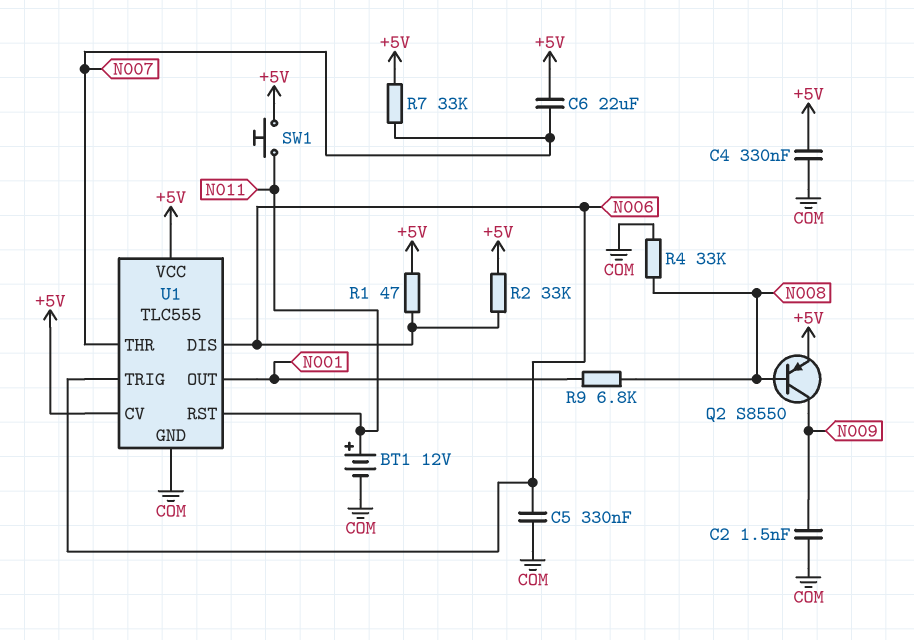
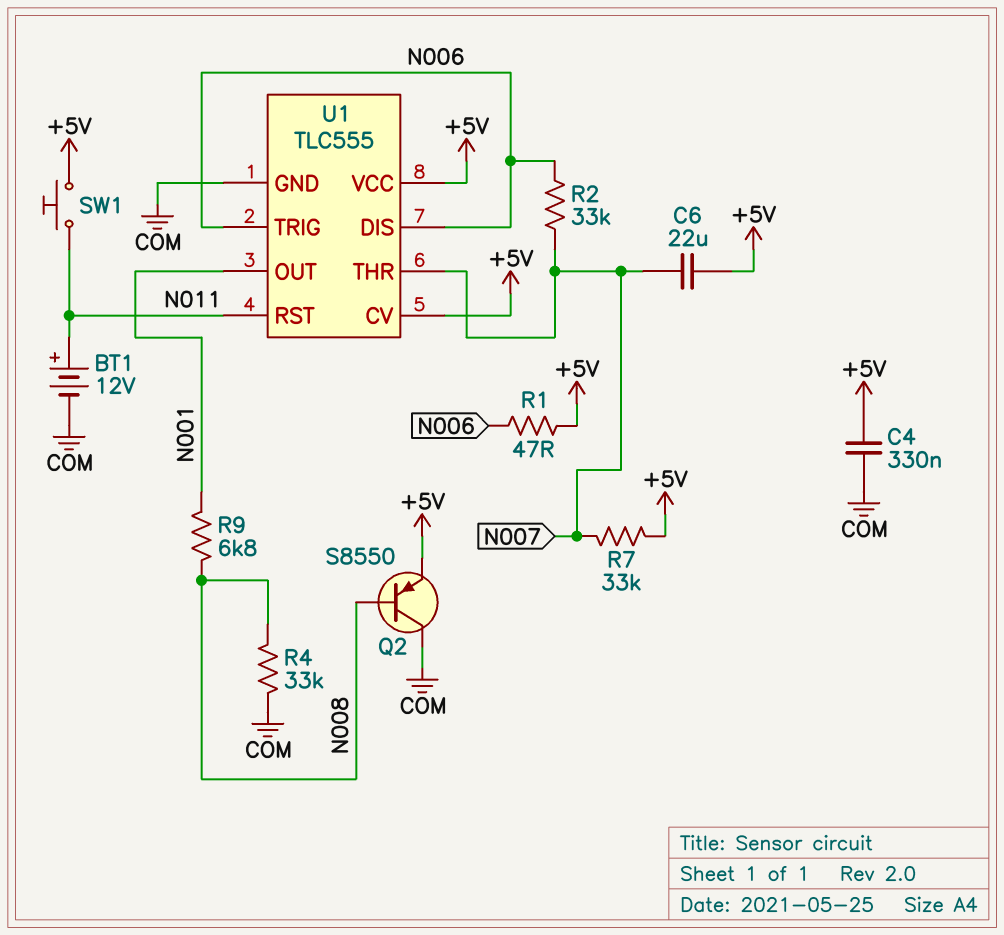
C2: 1.5nF (COM, N009) -> none
C5: 330nF (COM, N006) -> none
Q2: PNP S8550 (B N008, C N009, E +5V) -> PNP S8550 (B N008, C COM, E +5V)
R2: 33k (+5V, N006) -> 33k (N006, N007)

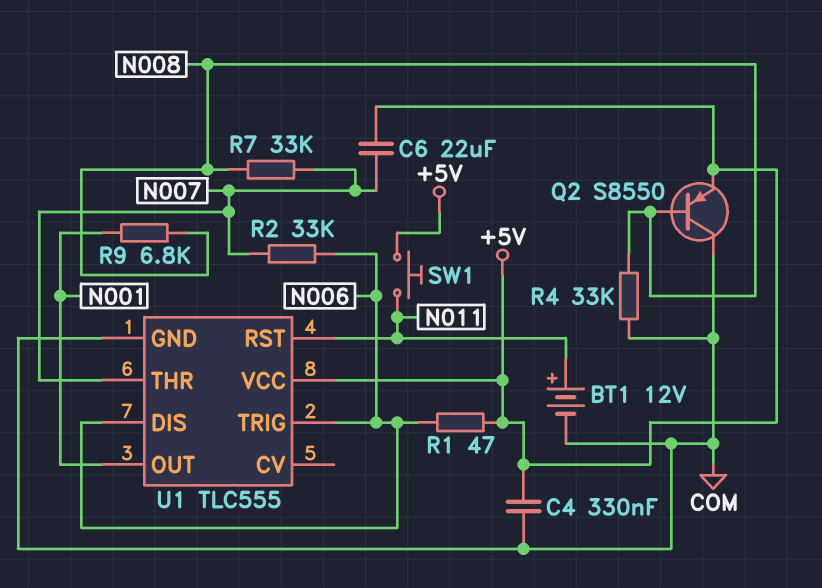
R7: 33k (+5V, N007) -> 33k (N007, N008)
U1 pin CV: +5V -> none

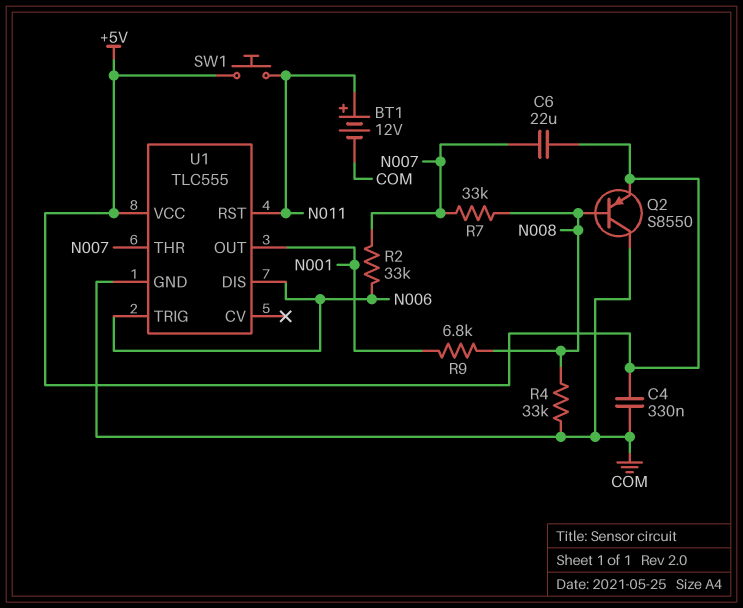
R1: 47 (+5V, N006) -> none

